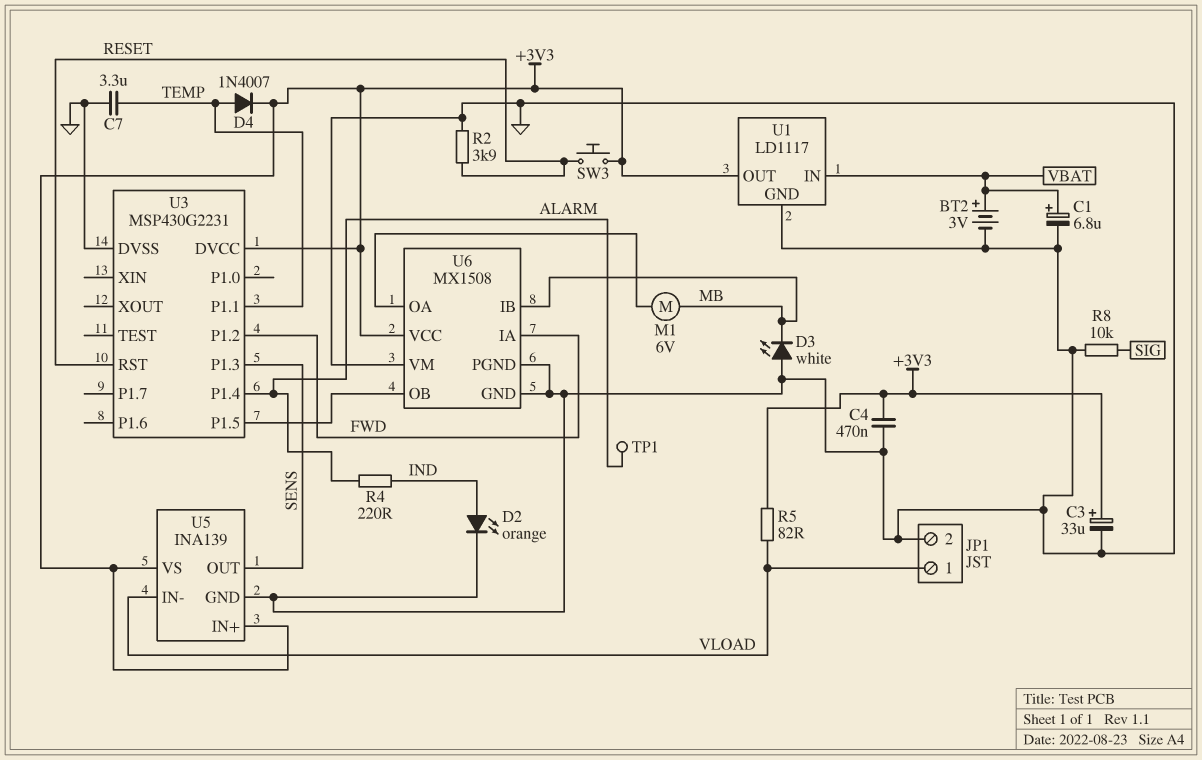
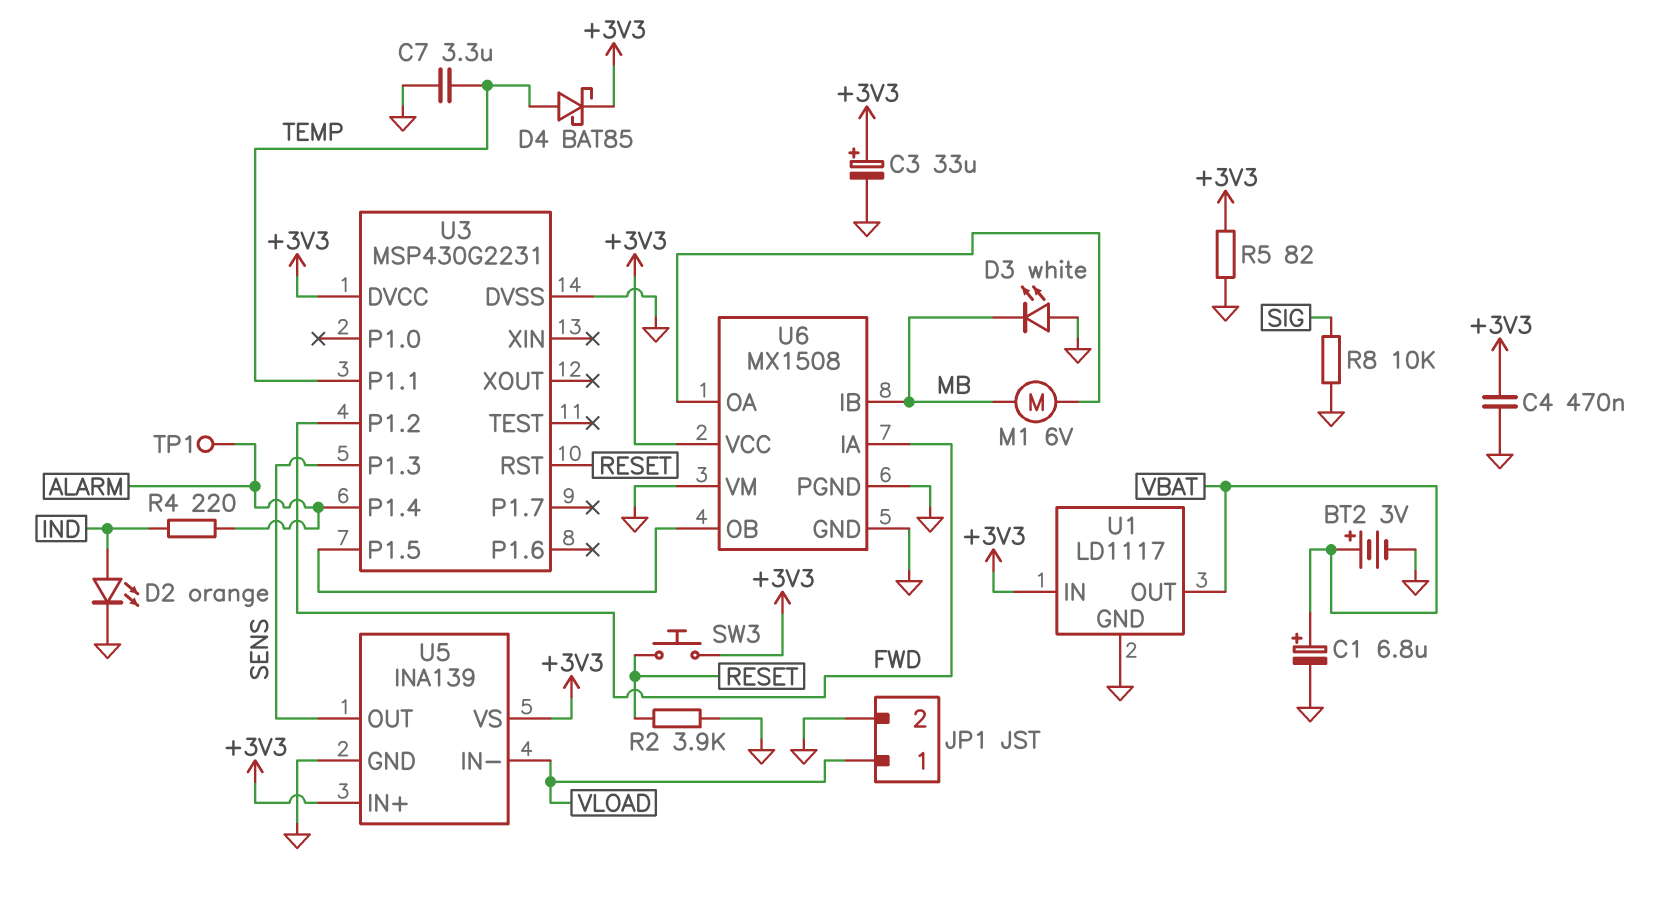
D4: diode 1N4007 (A TEMP, K +3V3) -> schottky BAT85 (A TEMP, K +3V3)
R5: 82 (+3V3, VLOAD) -> 82 (+3V3, GND)
U1 pin IN: VBAT -> +3V3
U1 pin OUT: +3V3 -> VBAT

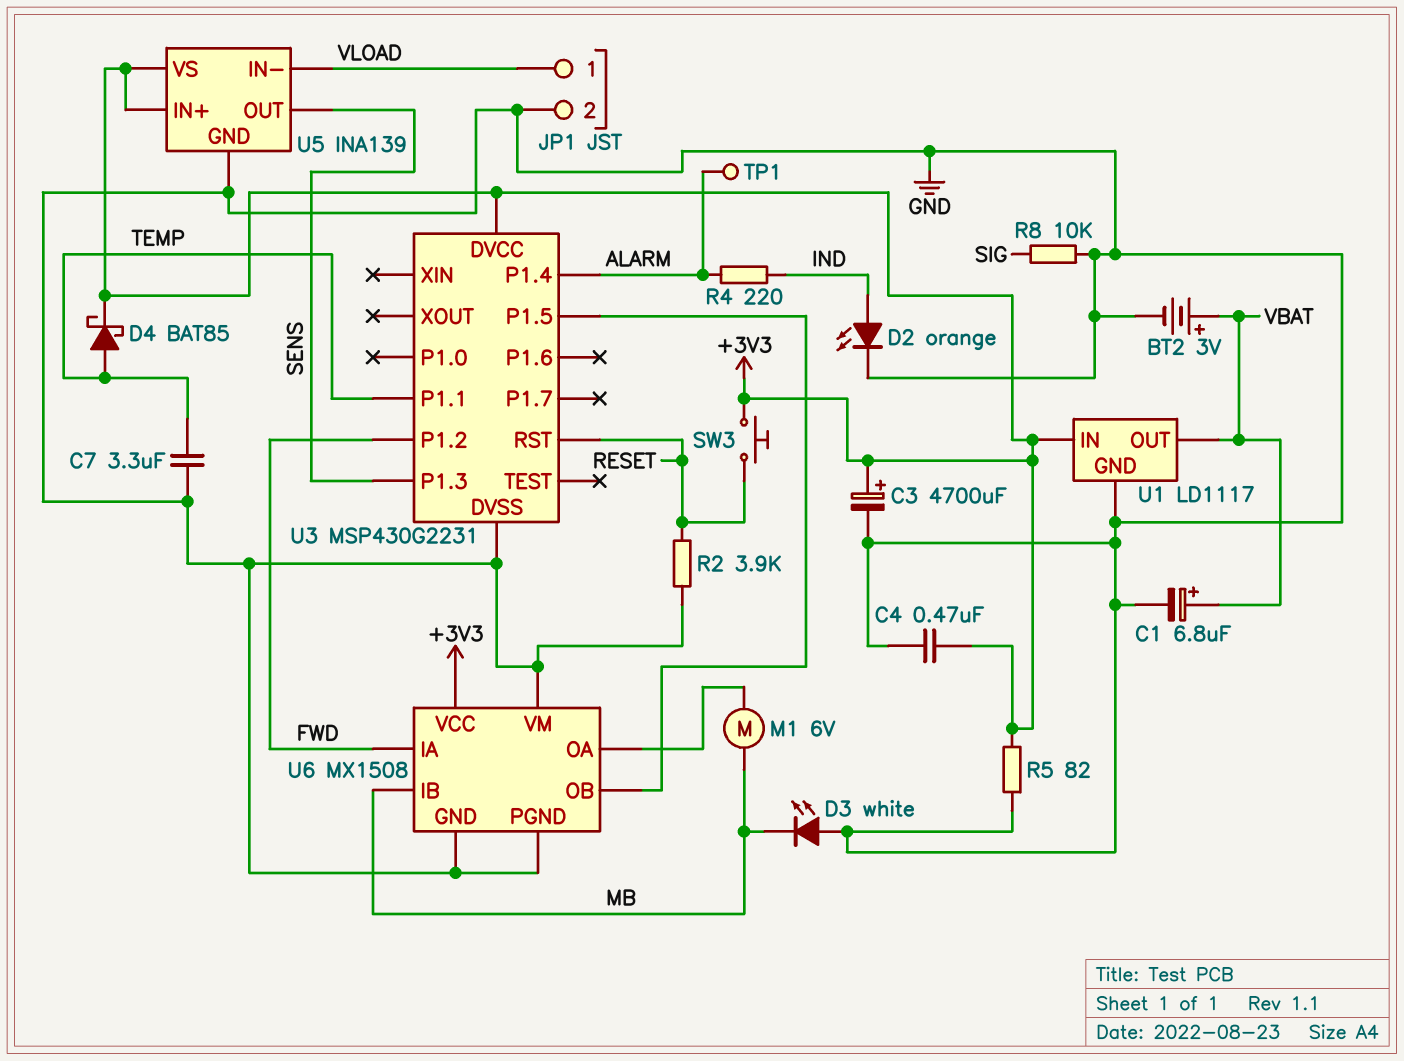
C3: 33uF (plus +3V3, minus GND) -> 4700uF (plus +3V3, minus GND)

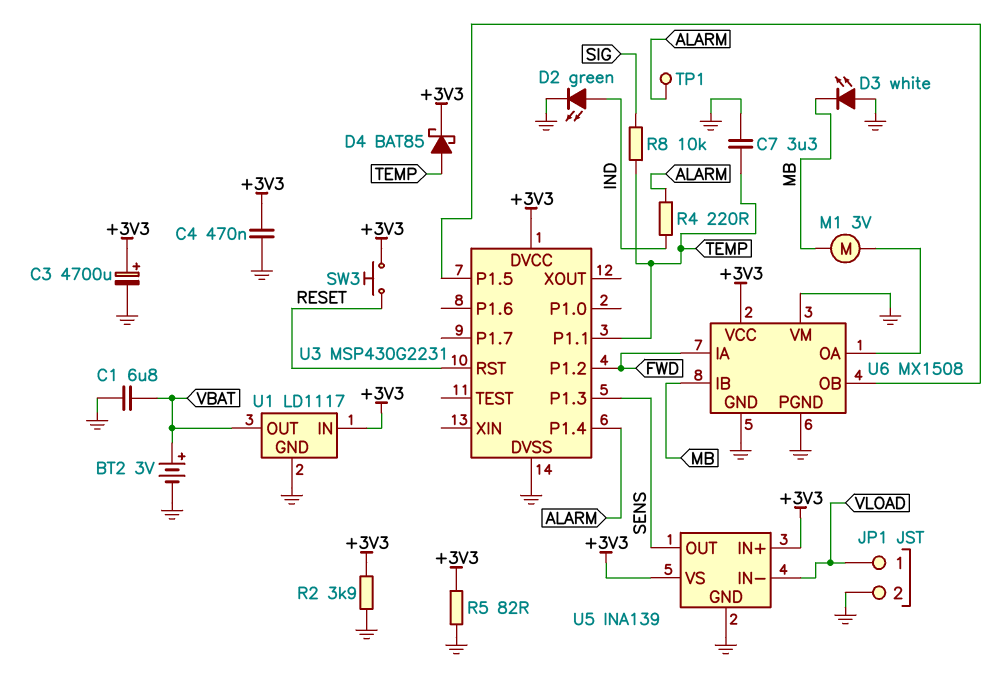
C1: 6.8uF (plus VBAT, minus GND) -> 6.8uF (GND, VBAT)
D2: LED orange (A IND, K GND) -> LED green (A IND, K GND)
M1: motor 6V (MB, U6/OA) -> motor 3V (MB, U6/OA)
R2: 3.9k (GND, RESET) -> 3.9k (+3V3, GND)
R8: 10k (GND, SIG) -> 10k (SIG, TEMP)

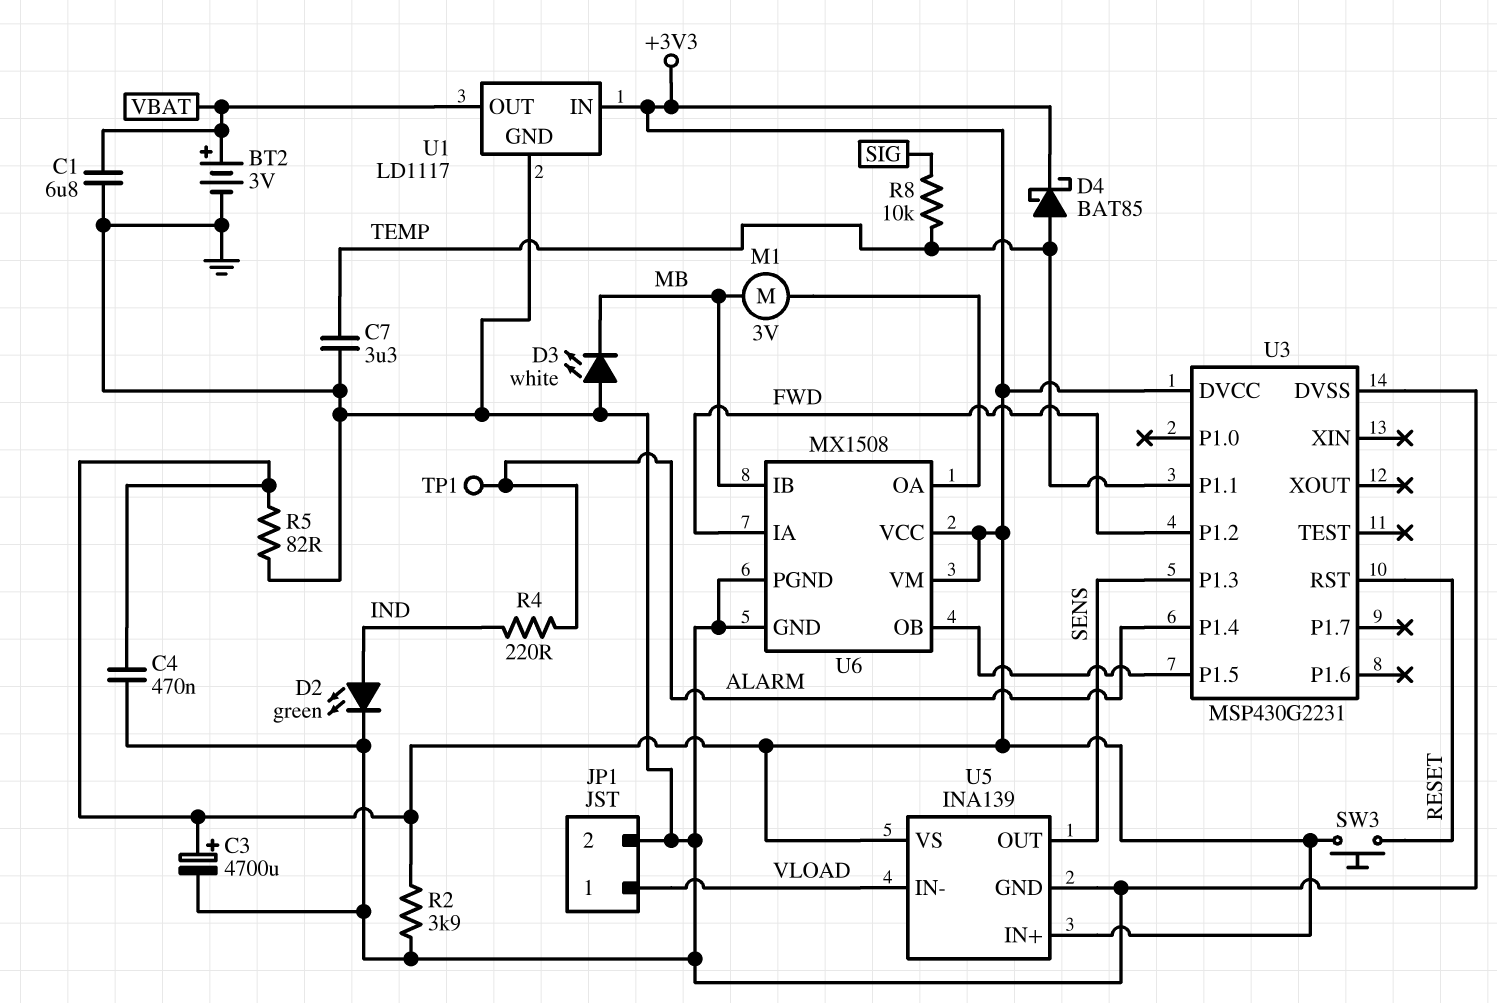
U6 pin VM: GND -> +3V3

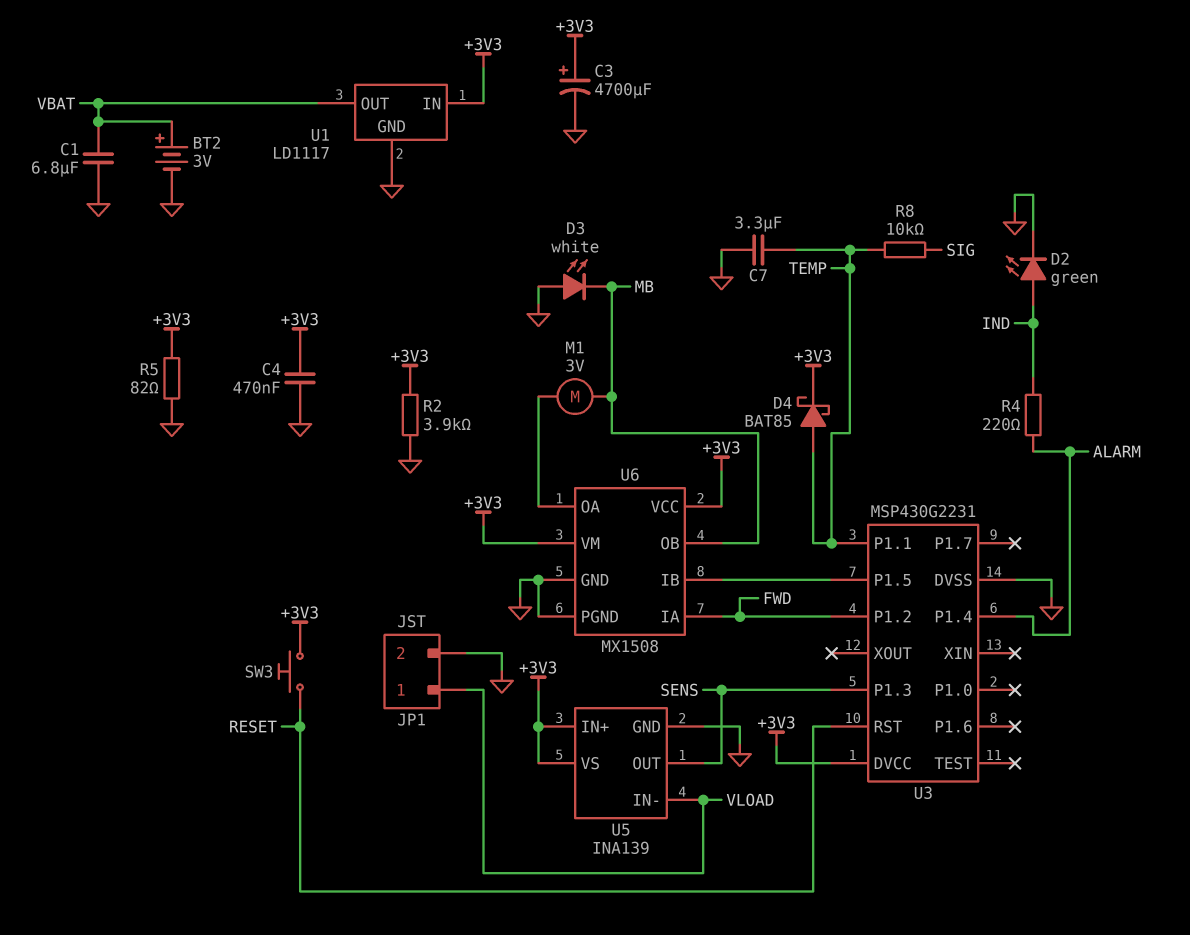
TP1: test point (ALARM) -> none
U6 pin IB: MB -> U3/P1.5
U6 pin OB: U3/P1.5 -> MB

